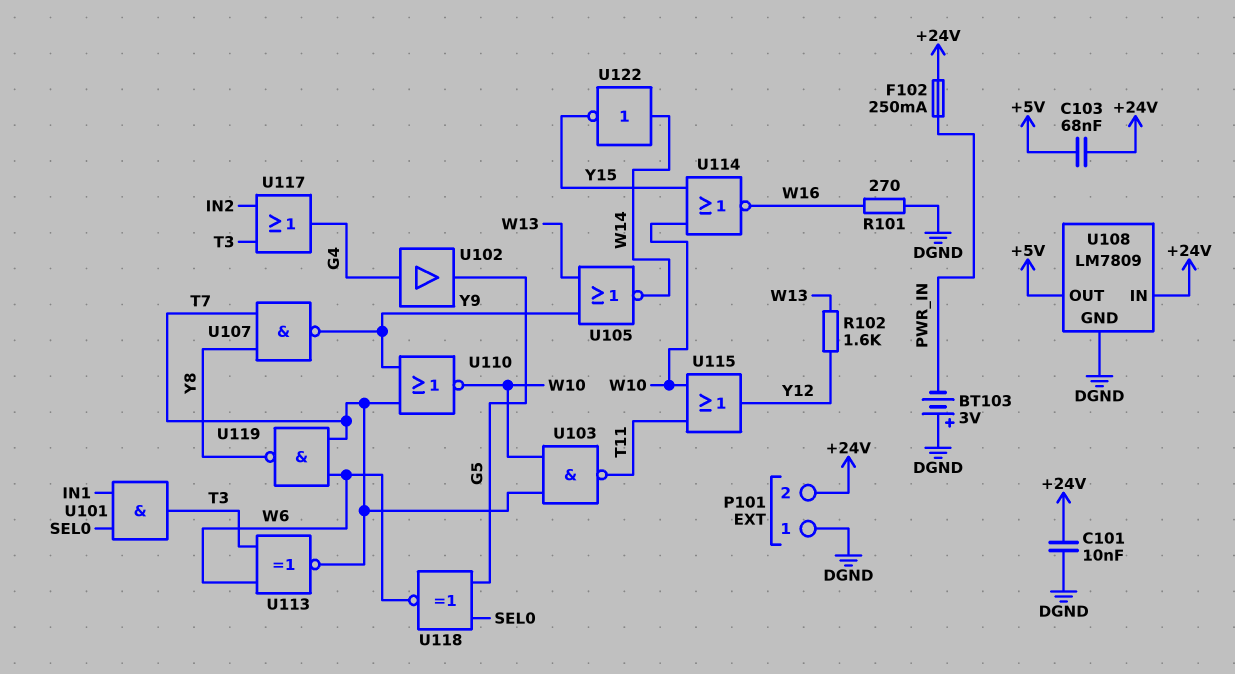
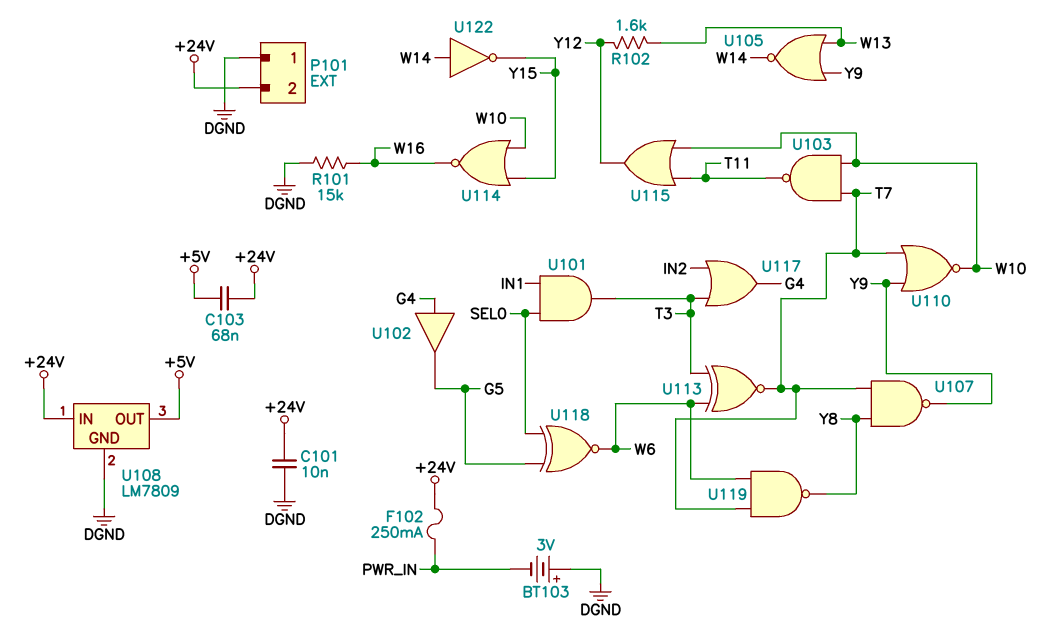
R101: 270 (DGND, W16) -> 15k (DGND, W16)

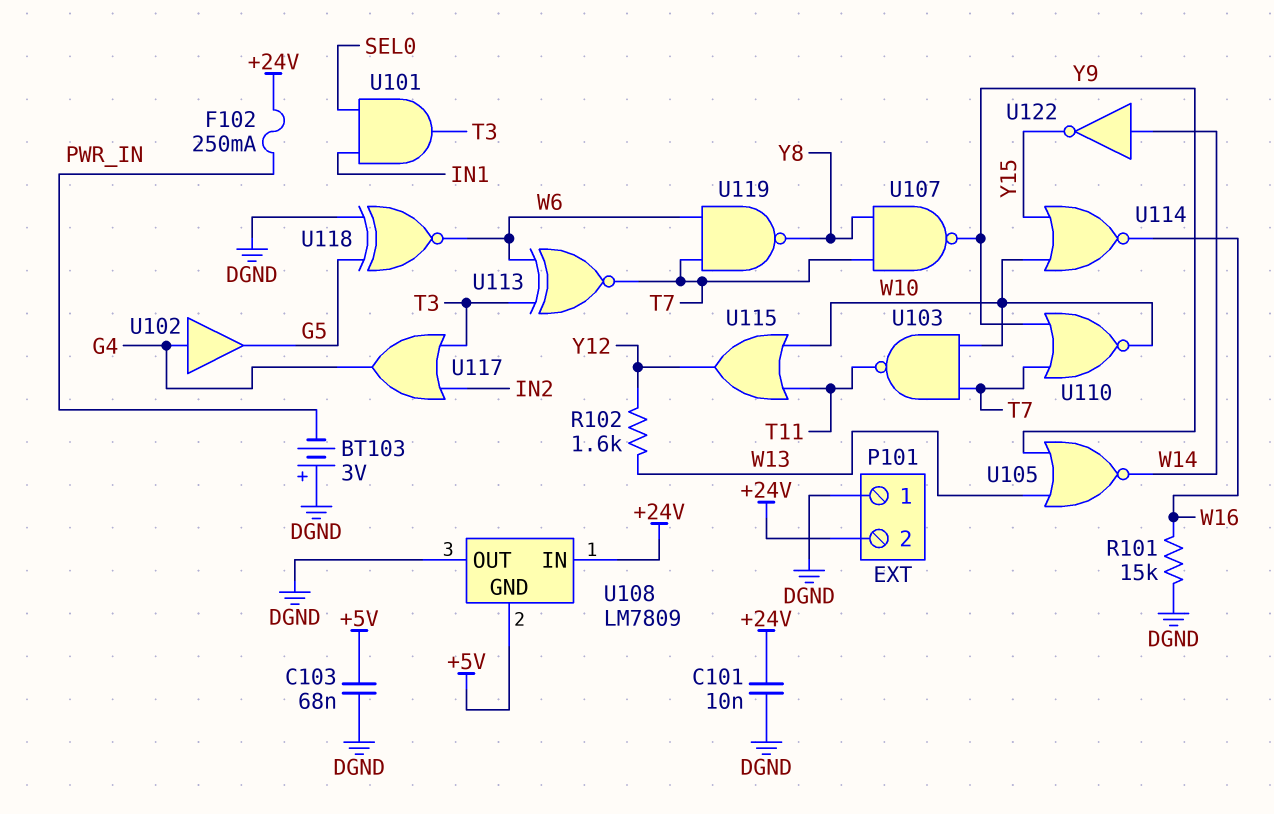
C103: 68nF (+5V, +24V) -> 68nF (+5V, DGND)
U108 pin GND: DGND -> +5V
U108 pin OUT: +5V -> DGND
U118: XNOR (in G5, in SEL0, out W6) -> XNOR (in DGND, in G5, out W6)

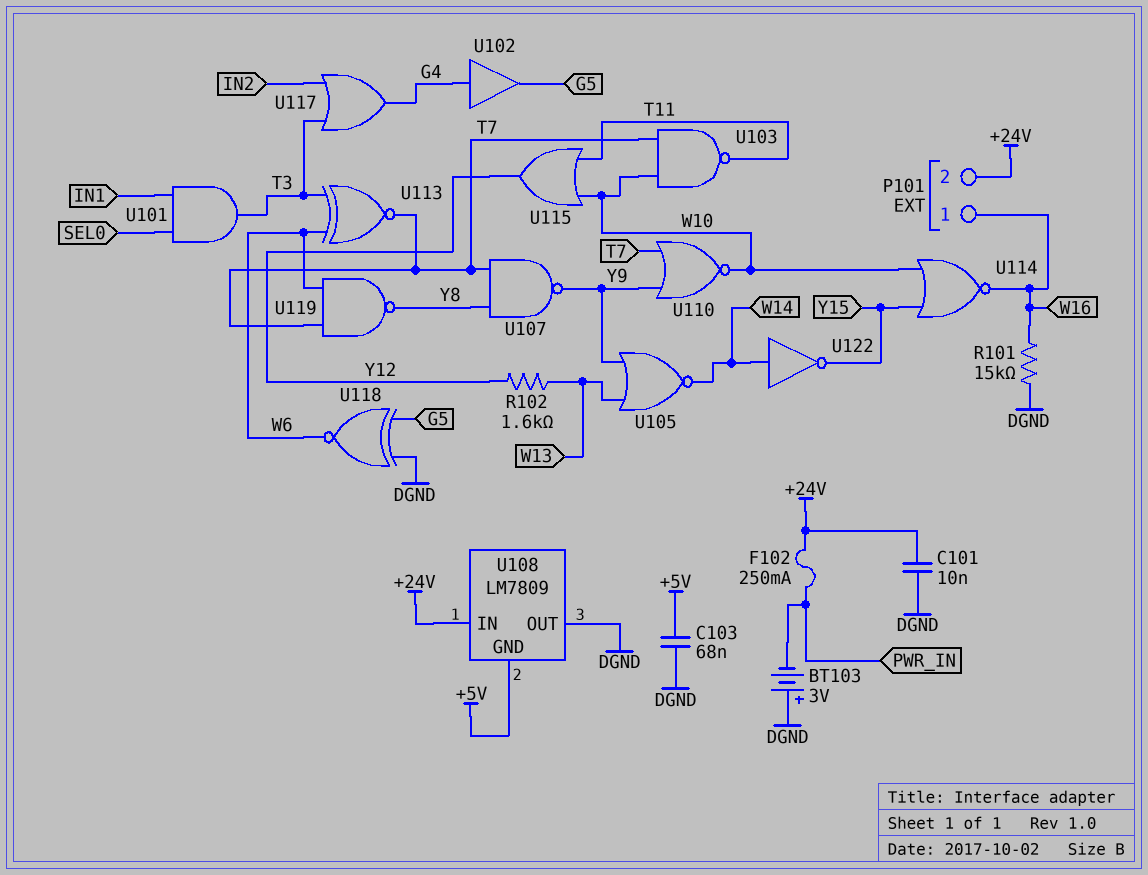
P101 pin 1: DGND -> W16

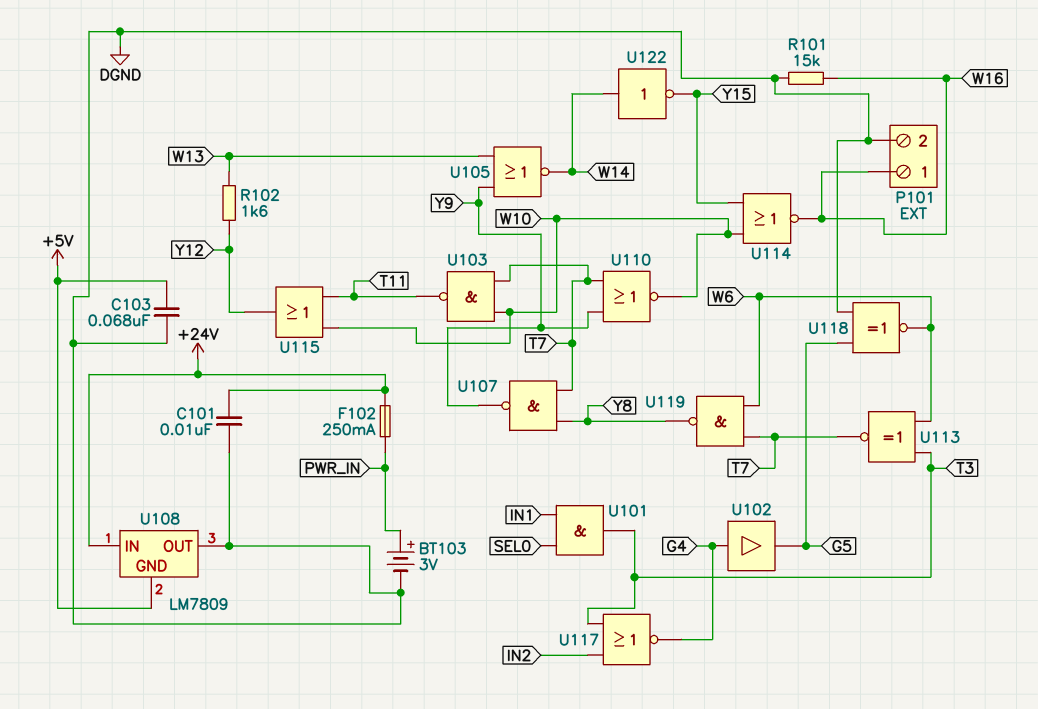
BT103: 3V (plus DGND, minus PWR_IN) -> 3V (plus PWR_IN, minus DGND)
P101 pin 2: +24V -> DGND
U117: OR (in IN2, in T3, out G4) -> NOR (in IN2, in T3, out G4)

